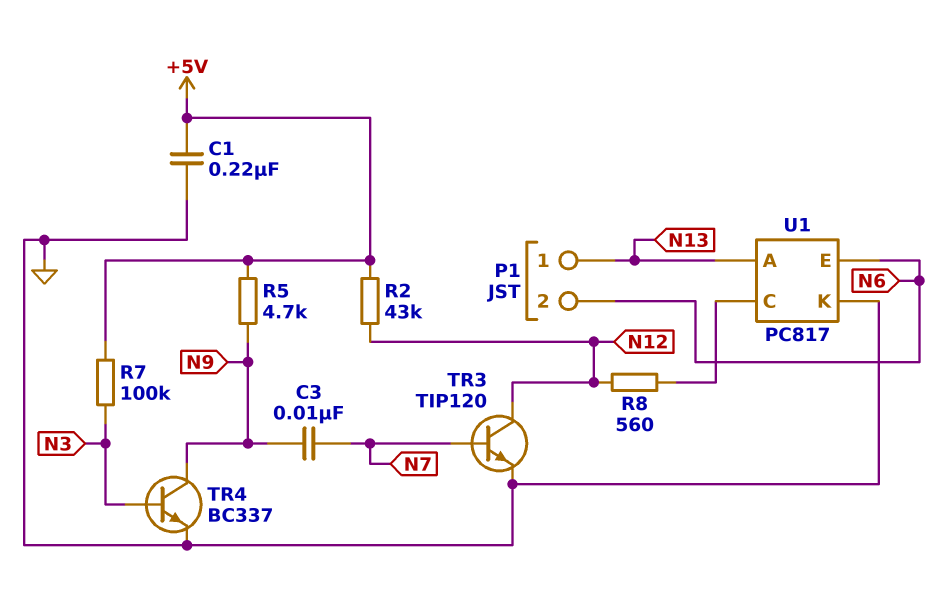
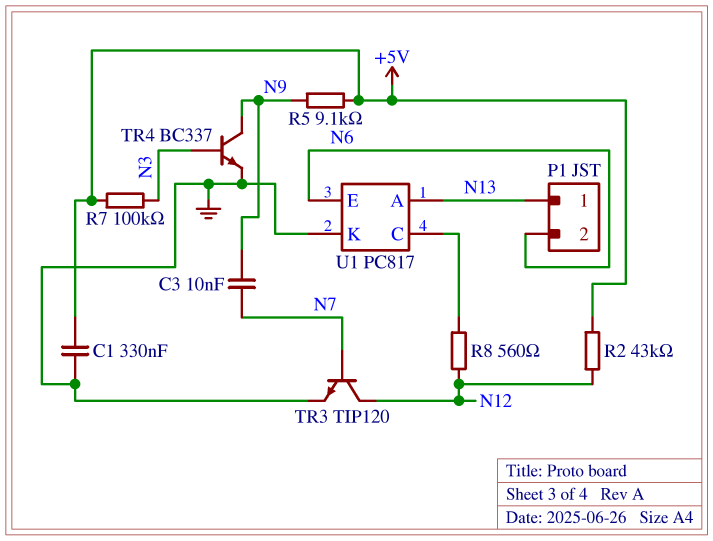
C1: 220nF (+5V, GND) -> 330nF (+5V, GND)
R5: 4.7k (+5V, N9) -> 9.1k (+5V, N9)

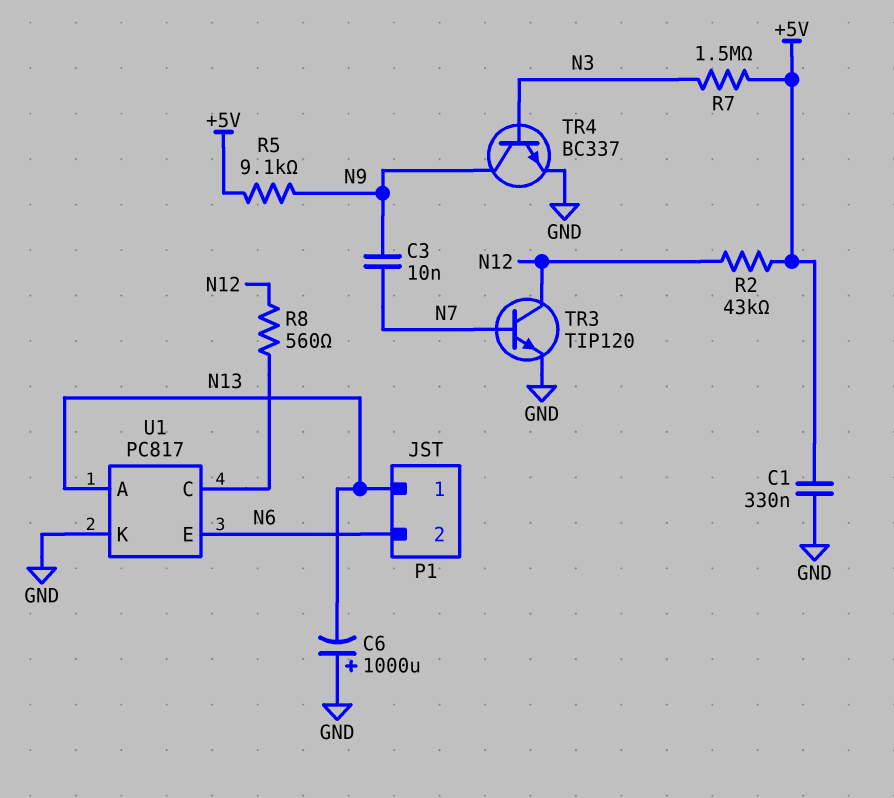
C6: none -> 1000uF (plus GND, minus N13)
R7: 100k (+5V, N3) -> 1.5M (+5V, N3)

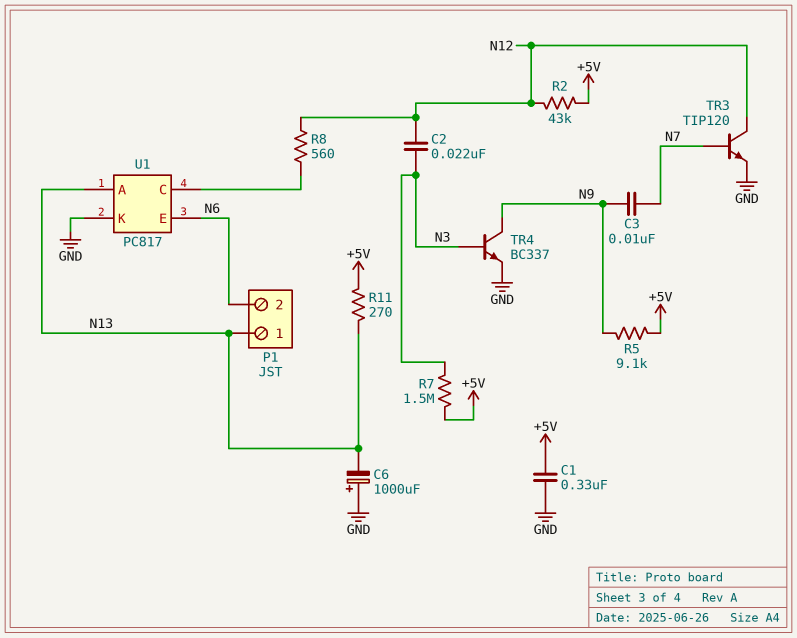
C2: none -> 22nF (N3, N12)
R11: none -> 270 (+5V, N13)

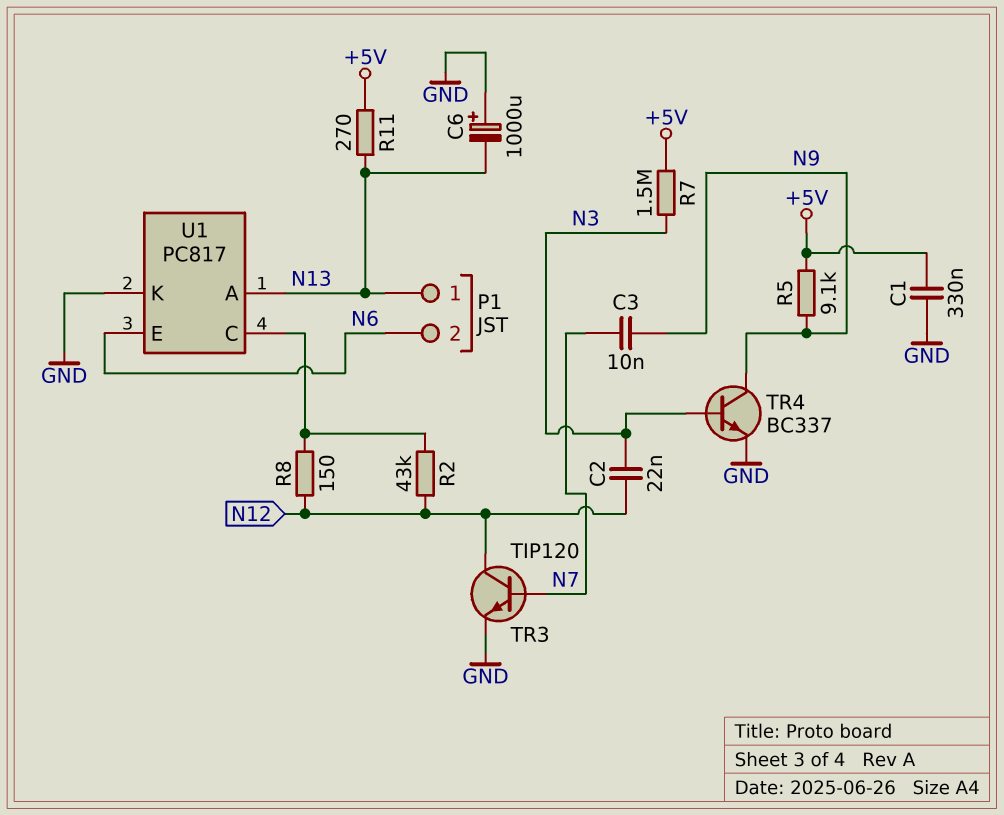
R2: 43k (+5V, N12) -> 43k (N12, U1/C)
R8: 560 (N12, U1/C) -> 150 (N12, U1/C)

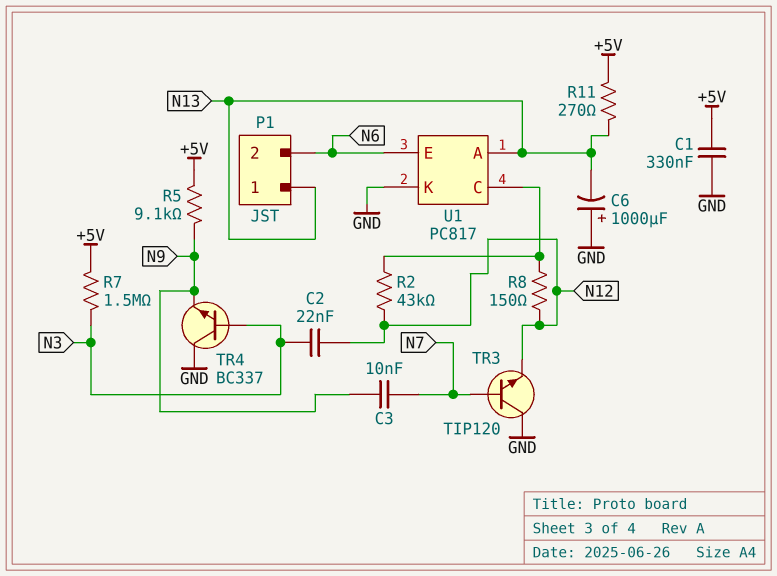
TR3: NPN TIP120 (B N7, C N12, E GND) -> NPN TIP120 (B N7, C GND, E N12)
TR4: NPN BC337 (B N3, C N9, E GND) -> NPN BC337 (B N3, C GND, E N9)

